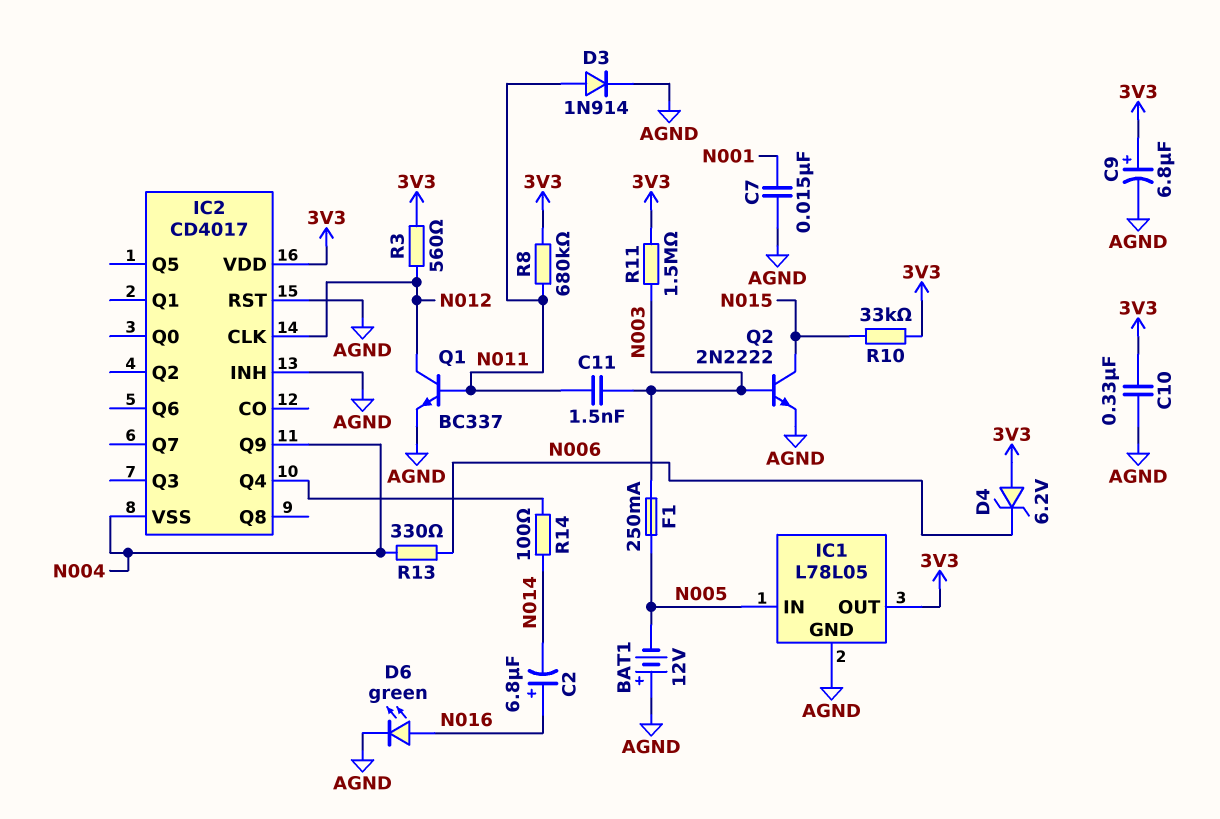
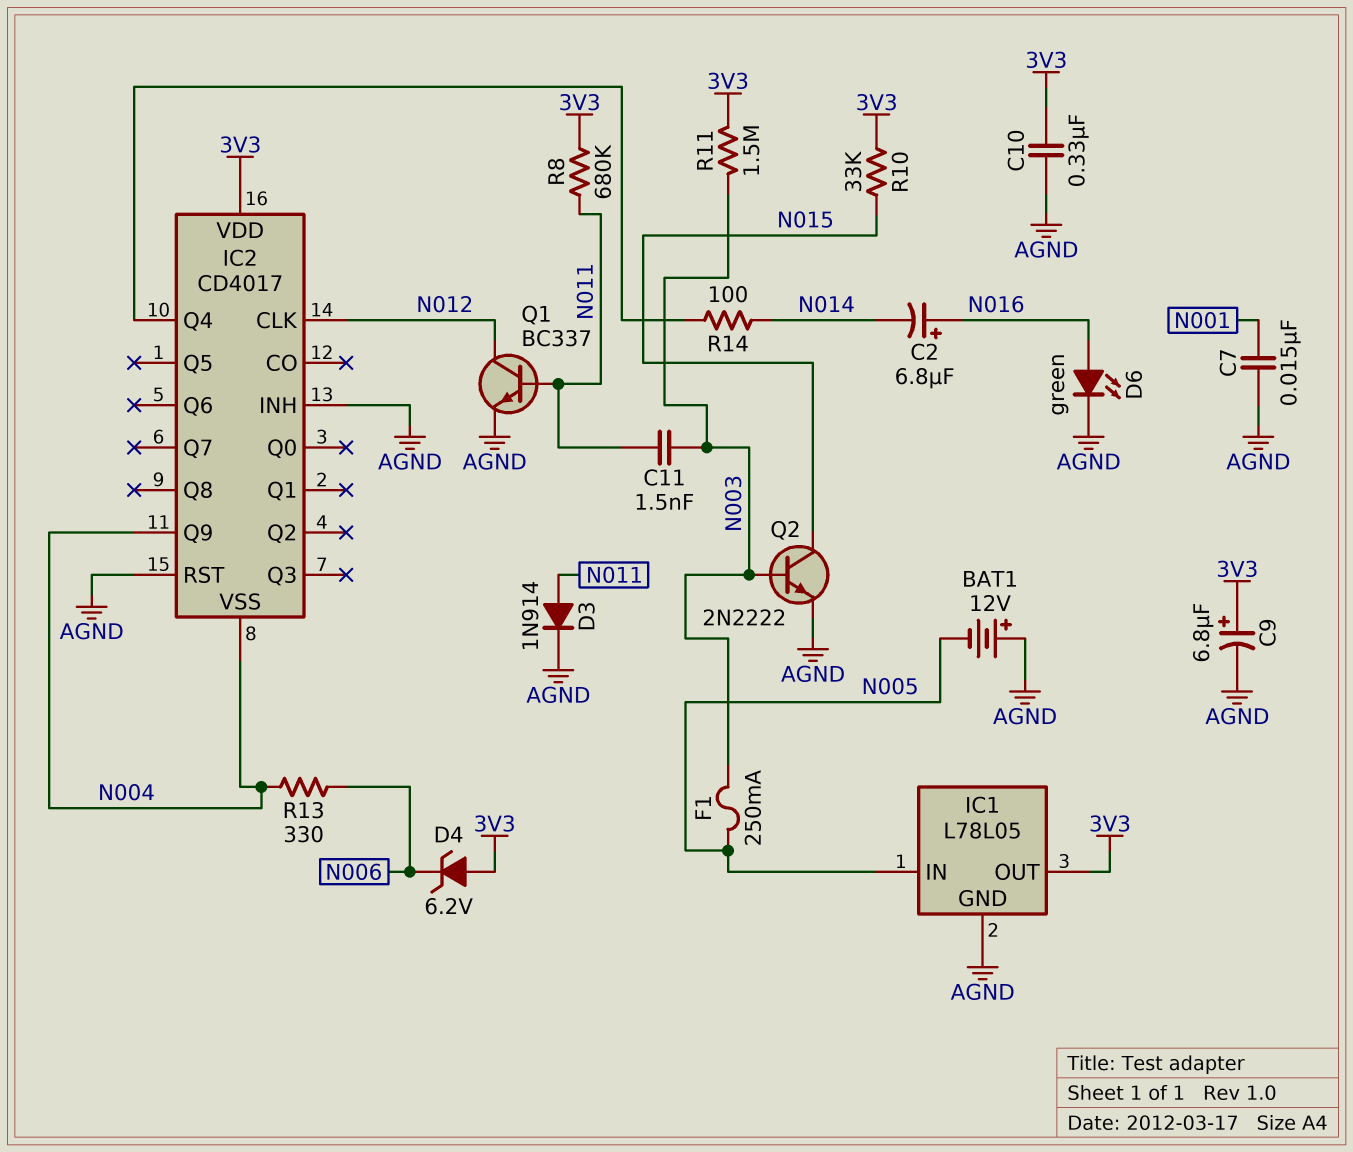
R3: 560 (3V3, N012) -> none

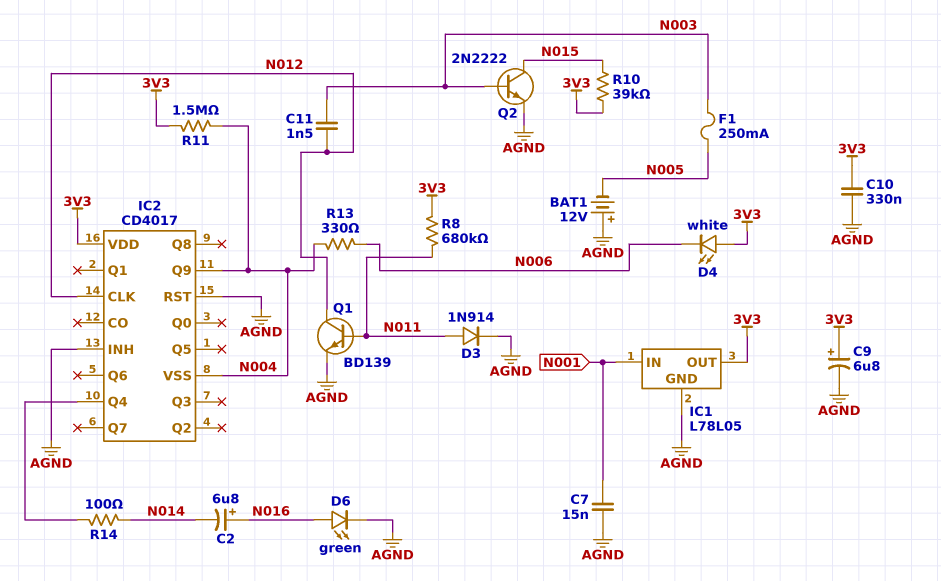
C11: 1.5nF (N003, N011) -> 1.5nF (N003, N012)
D4: zener 6.2V (A 3V3, K N006) -> LED white (A 3V3, K N006)
IC1 pin IN: N005 -> N001
Q1: NPN BC337 (B N011, C N012, E AGND) -> NPN BD139 (B N011, C N012, E AGND)
R10: 33k (3V3, N015) -> 39k (3V3, N015)
R11: 1.5M (3V3, N003) -> 1.5M (3V3, N004)

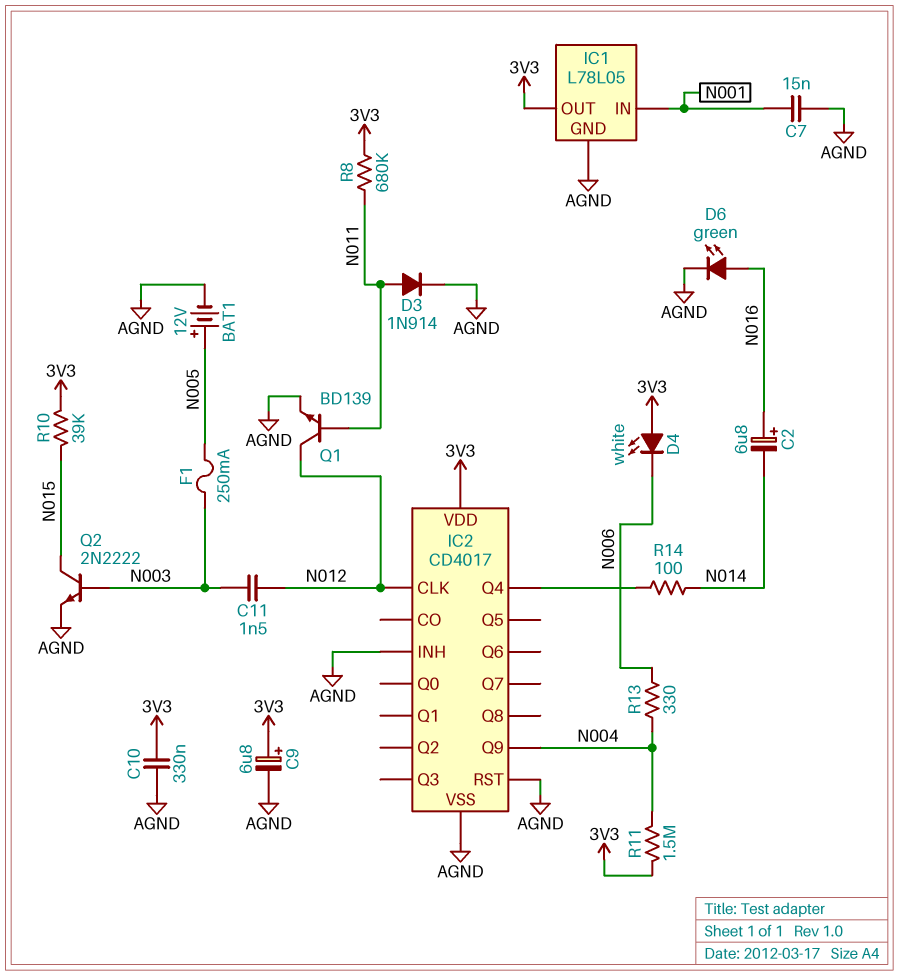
BAT1: 12V (plus AGND, minus N005) -> 12V (plus N005, minus AGND)
IC2 pin VSS: N004 -> AGND

